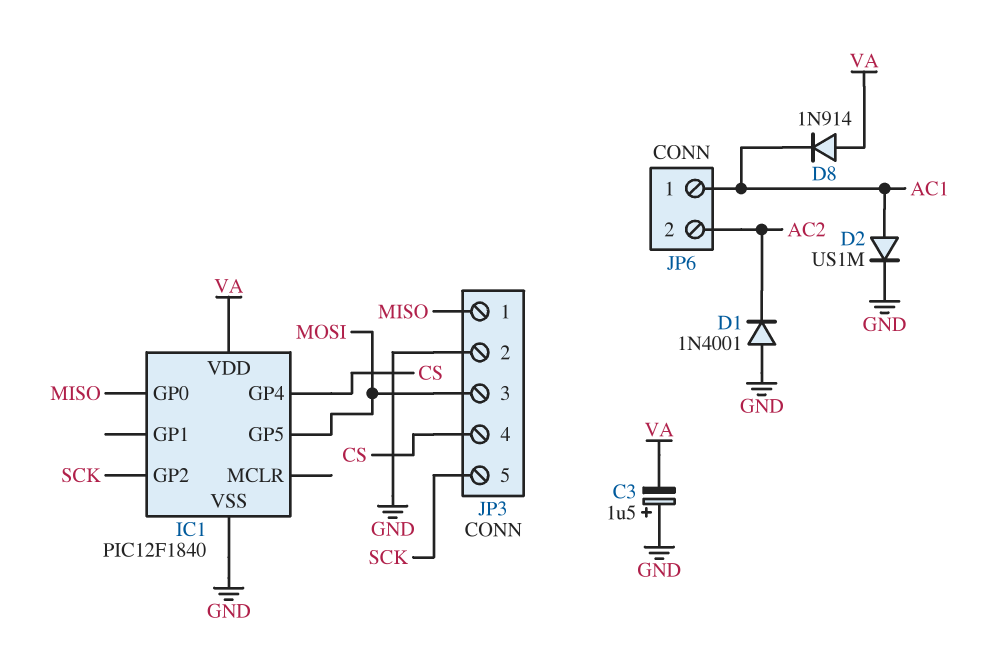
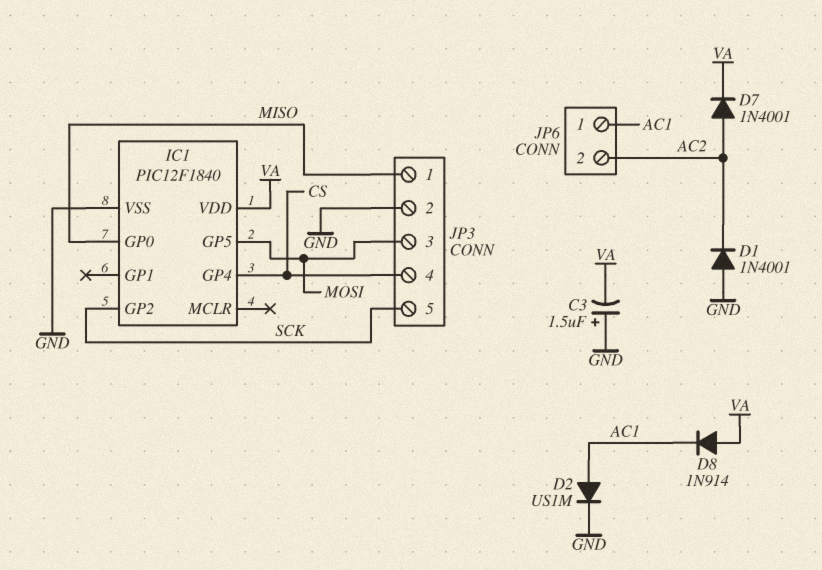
D7: none -> diode 1N4001 (A AC2, K VA)

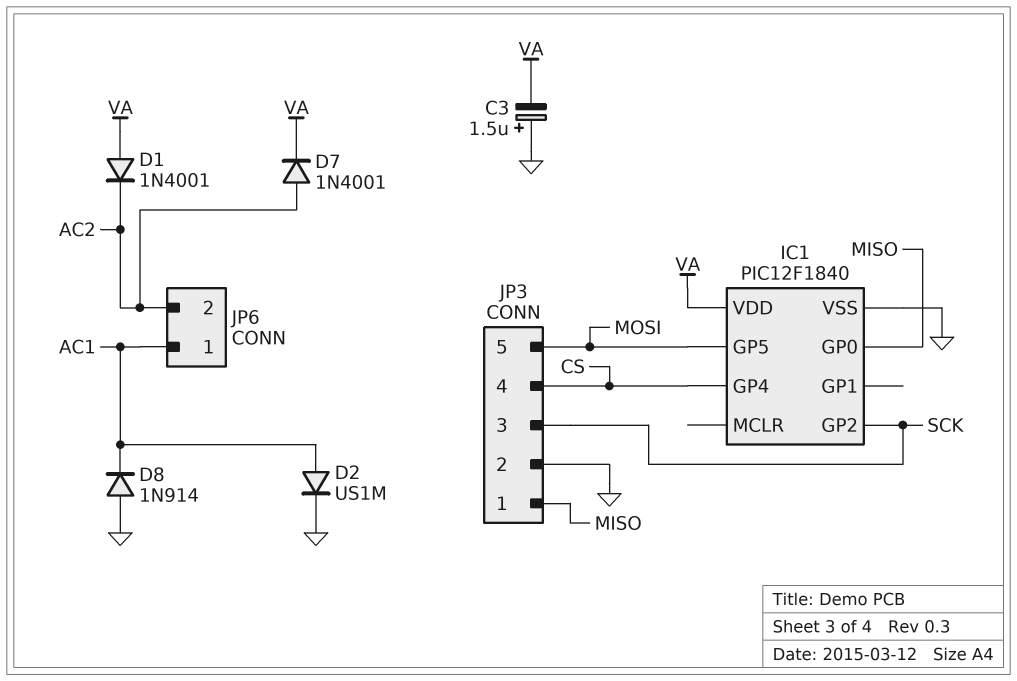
D1: diode 1N4001 (A GND, K AC2) -> diode 1N4001 (A VA, K AC2)
D8: diode 1N914 (A VA, K AC1) -> diode 1N914 (A GND, K AC1)
JP3 pin 3: MOSI -> SCK
JP3 pin 5: SCK -> MOSI

